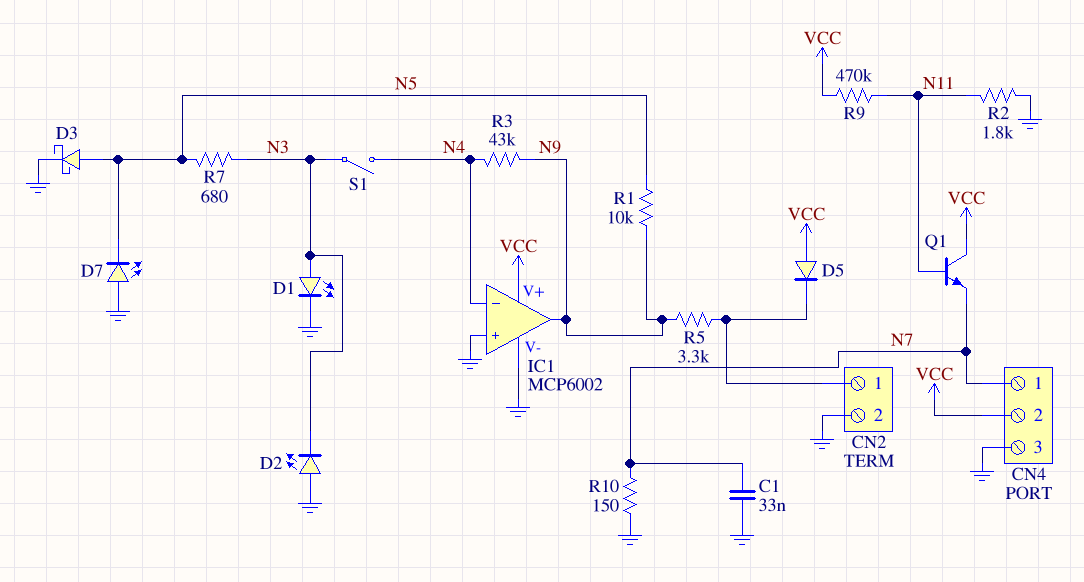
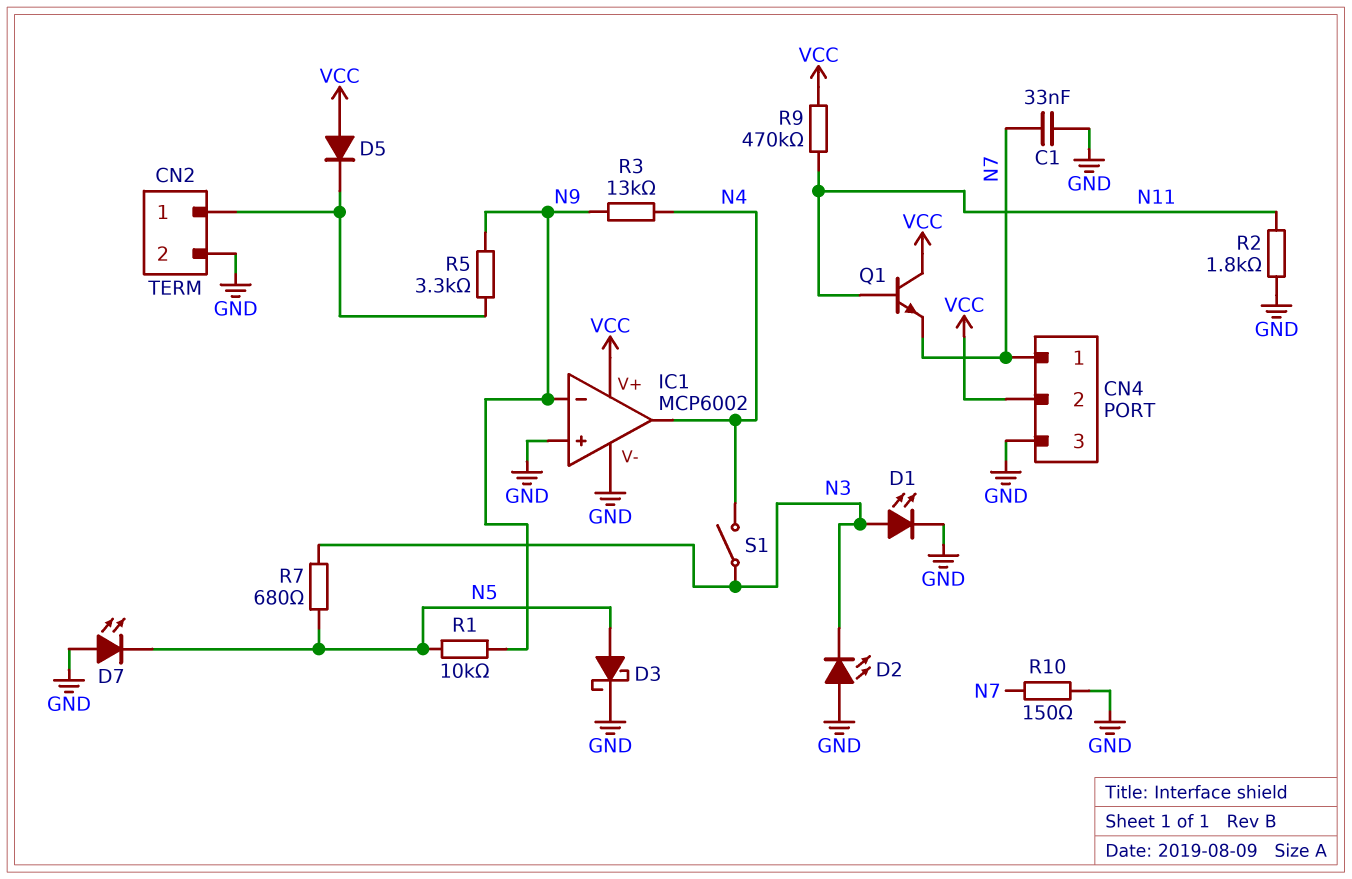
IC1 pin in-: N4 -> N9
IC1 pin out: N9 -> N4
R3: 43k (N4, N9) -> 13k (N4, N9)

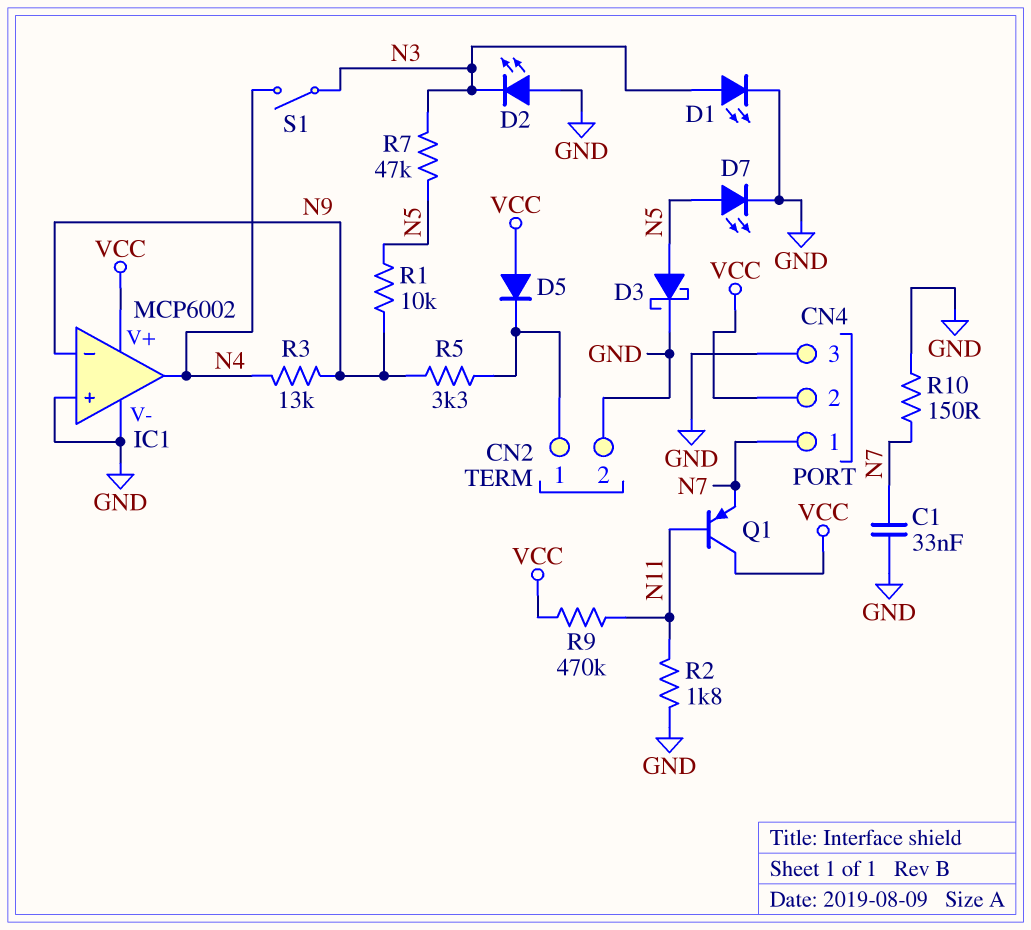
D7: LED (A GND, K N5) -> LED (A N5, K GND)
Q1: NPN (B N11, C VCC, E N7) -> PNP (B N11, C VCC, E N7)
R7: 680 (N3, N5) -> 47k (N3, N5)

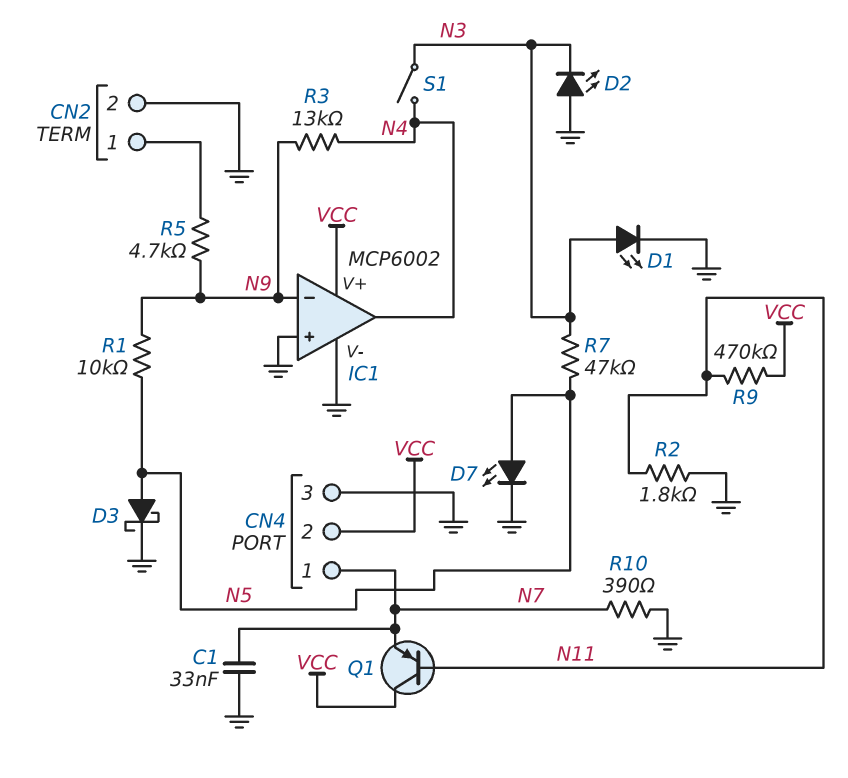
D5: diode (A VCC, K CN2/1) -> none
R5: 3.3k (CN2/1, N9) -> 4.7k (CN2/1, N9)
R10: 150 (GND, N7) -> 390 (GND, N7)

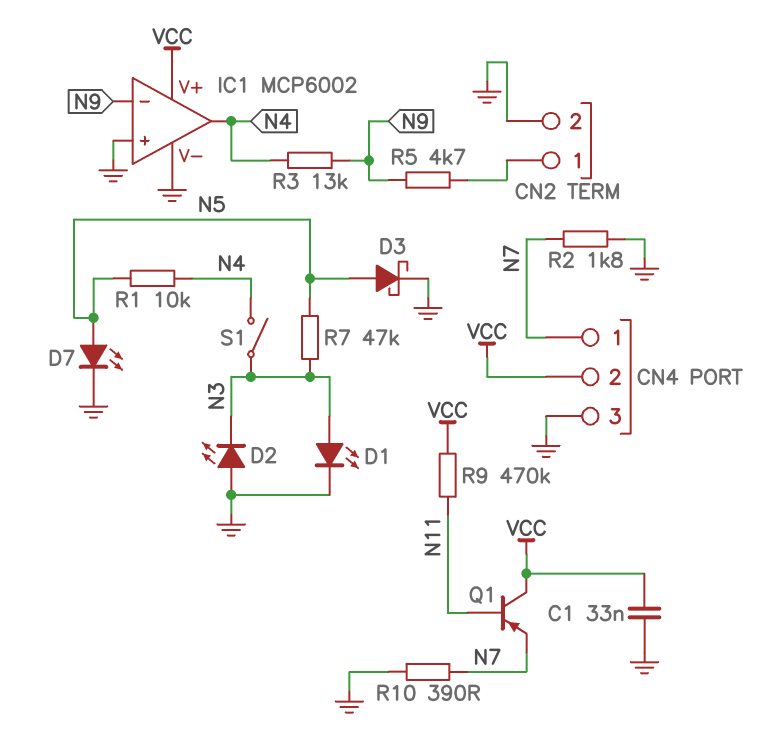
C1: 33nF (GND, N7) -> 33nF (GND, VCC)
R1: 10k (N5, N9) -> 10k (N4, N5)
R2: 1.8k (GND, N11) -> 1.8k (GND, N7)

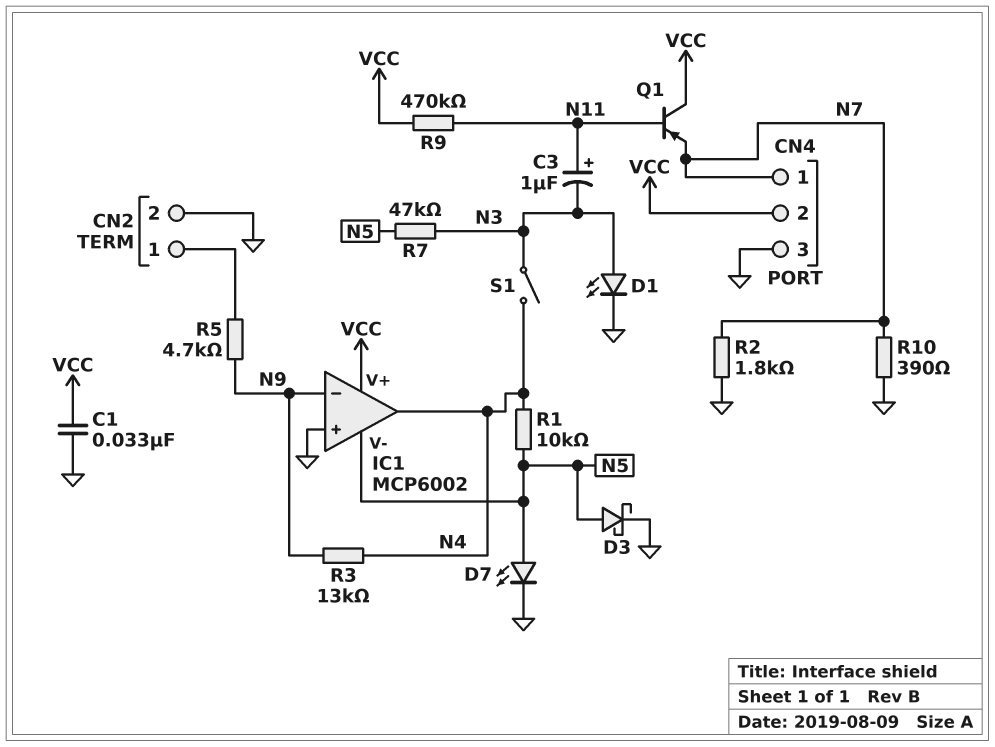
C3: none -> 1uF (plus N11, minus N3)
D2: LED (A GND, K N3) -> none
IC1 pin V-: GND -> N5

